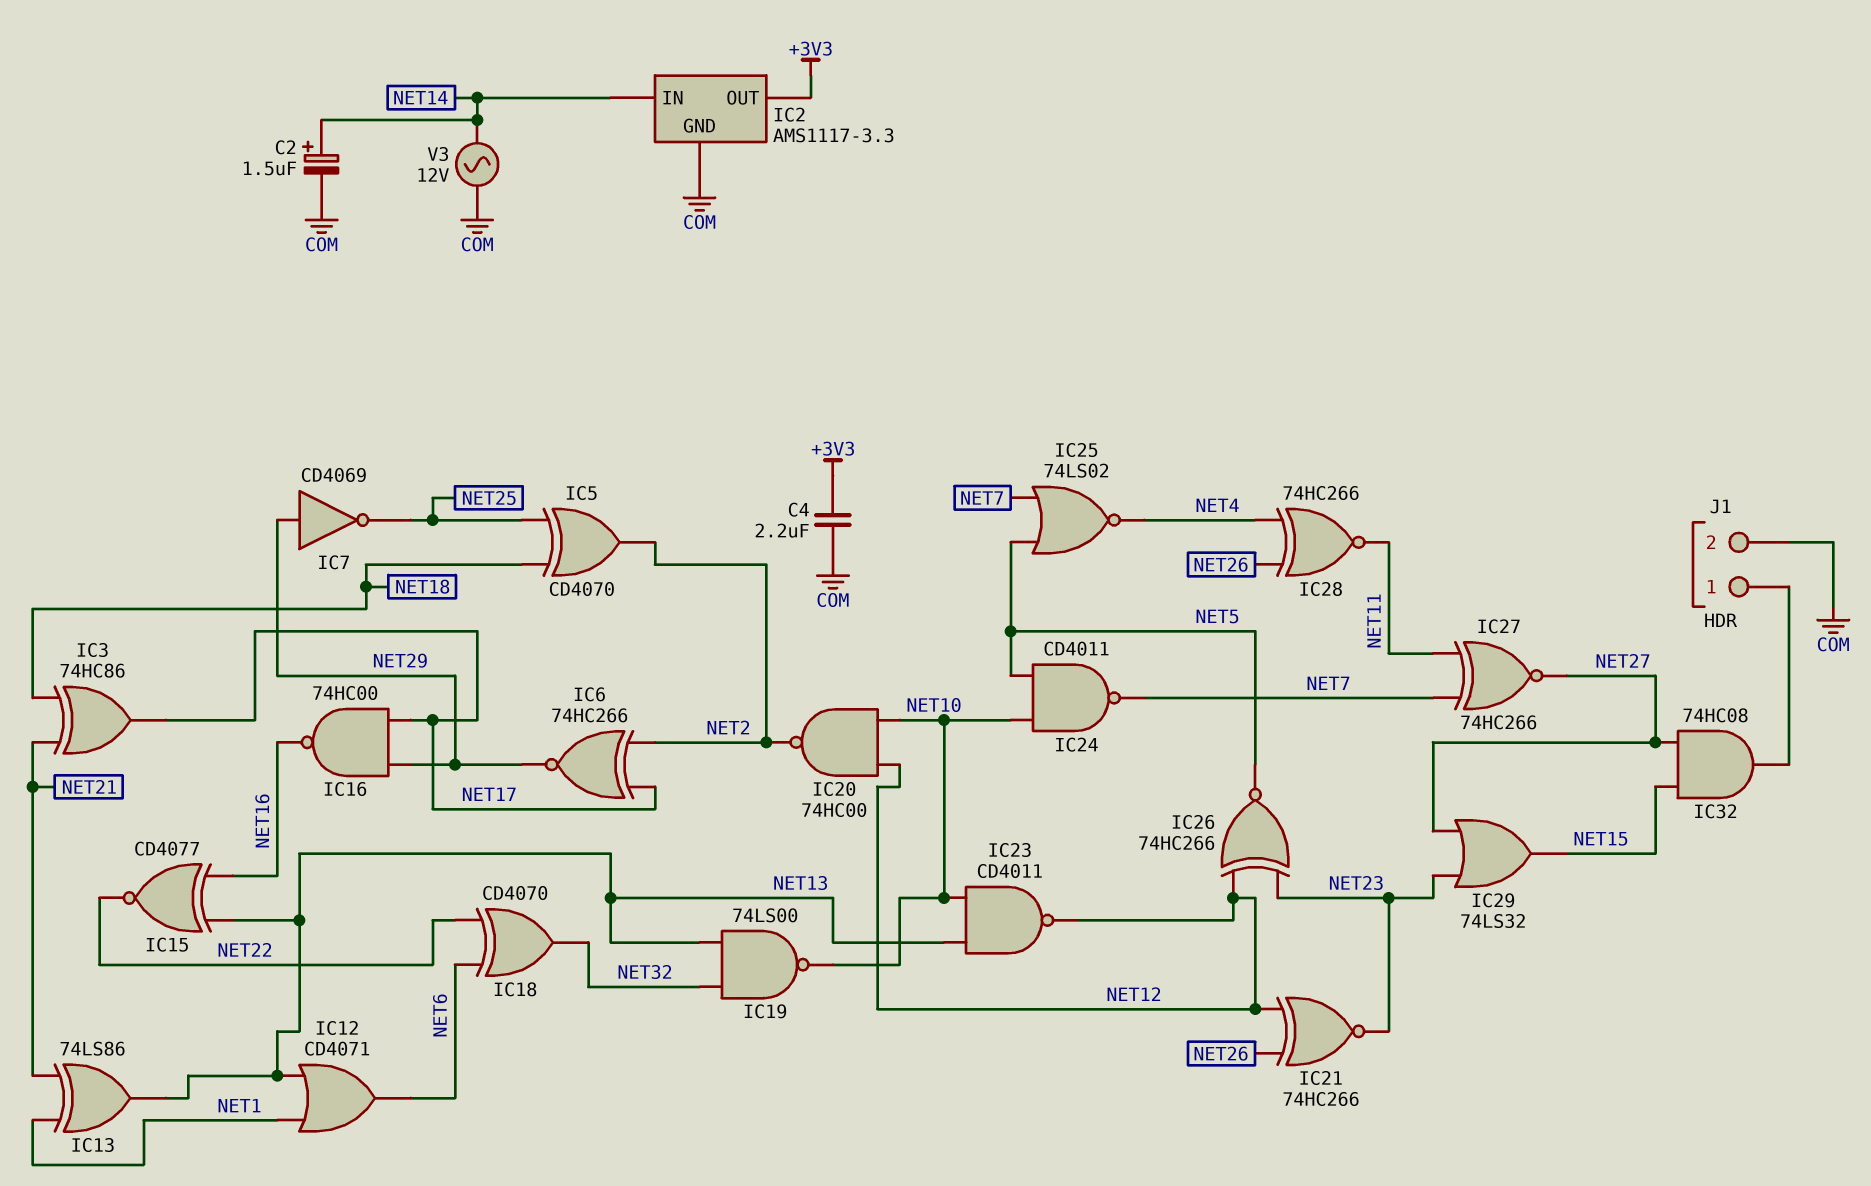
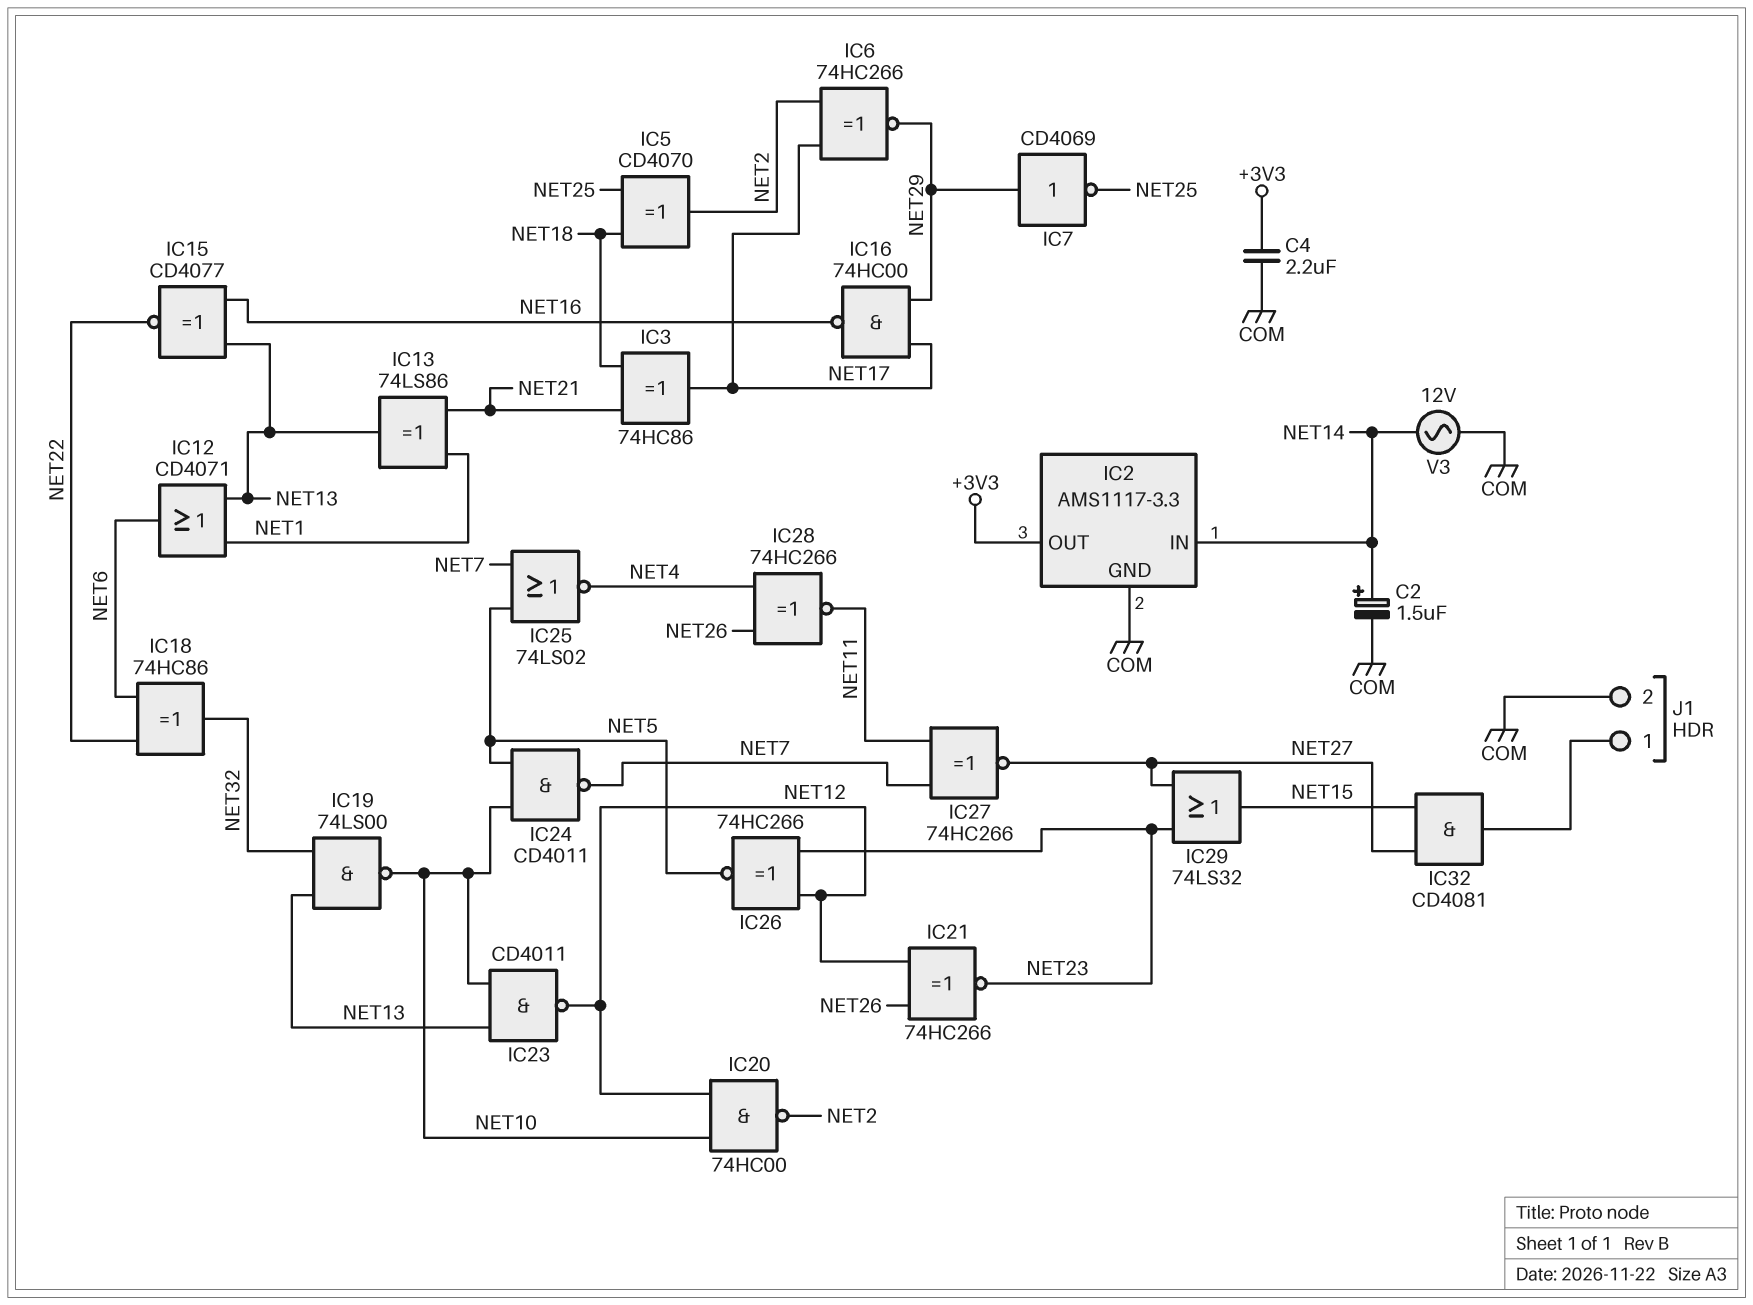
IC18: XOR CD4070 (in NET6, in NET22, out NET32) -> XOR 74HC86 (in NET6, in NET22, out NET32)
IC32: AND 74HC08 (in NET15, in NET27, out J1/1) -> AND CD4081 (in NET15, in NET27, out J1/1)

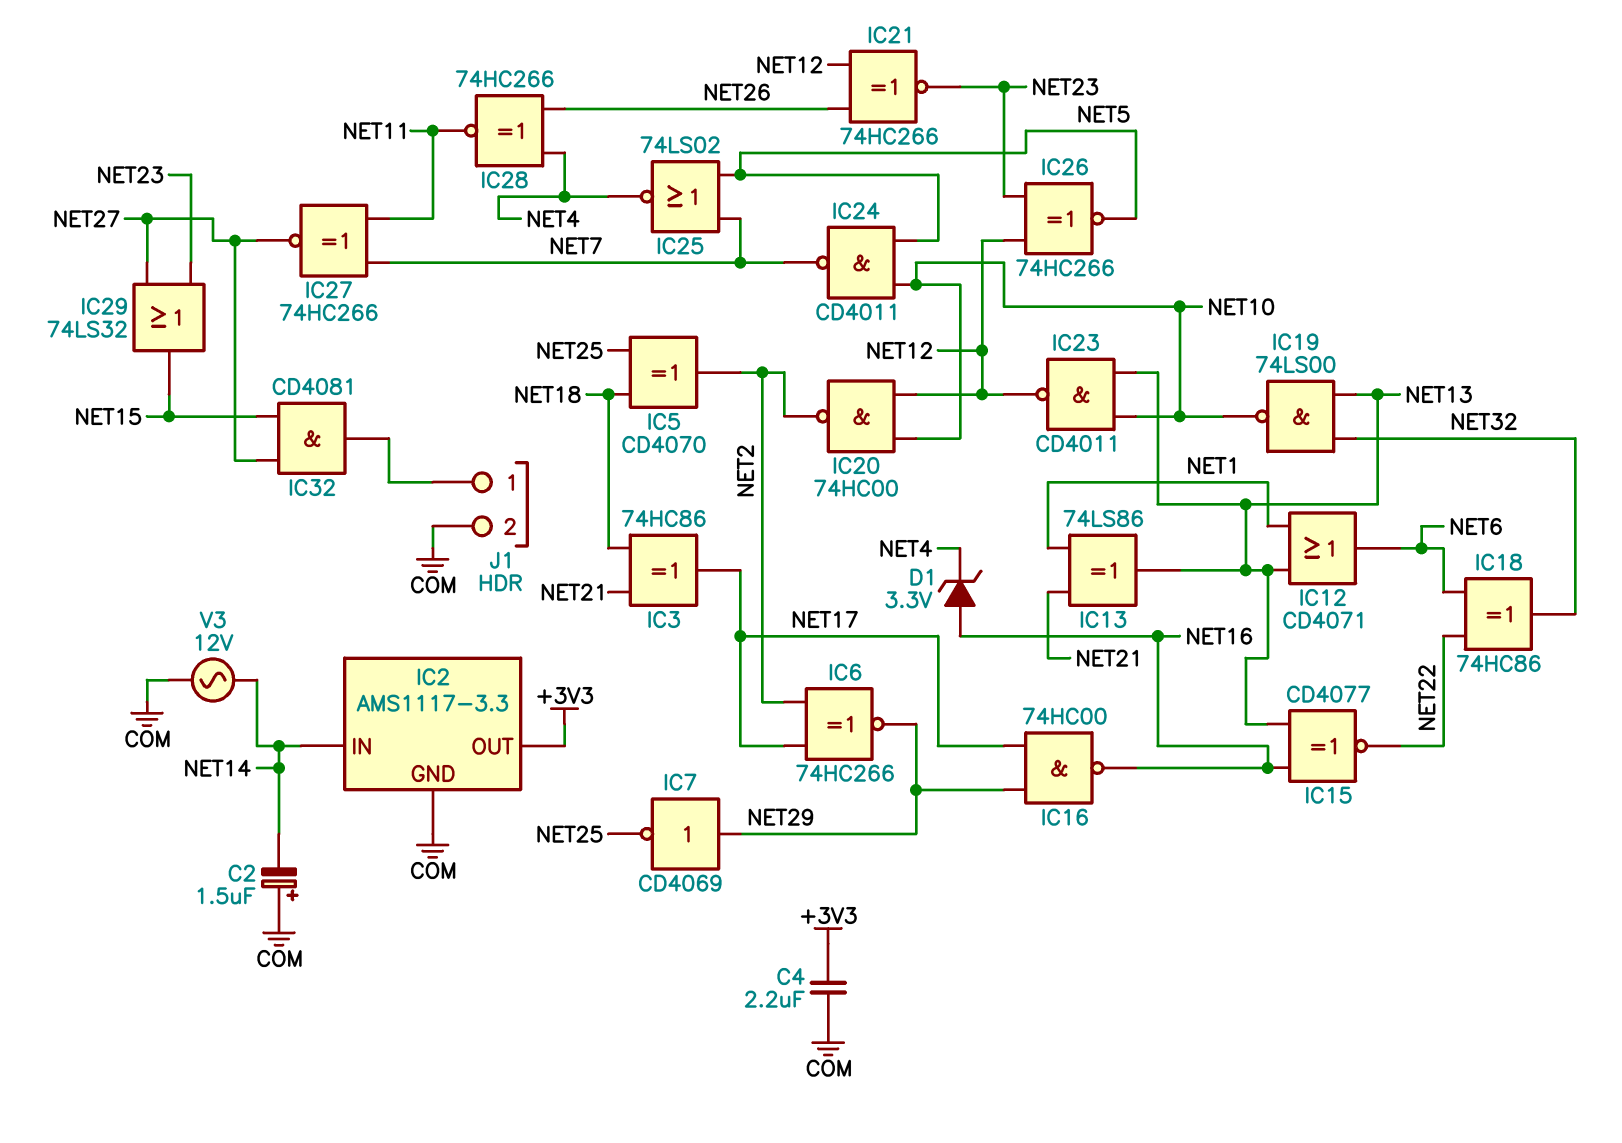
C2: 1.5uF (plus NET14, minus COM) -> 1.5uF (plus COM, minus NET14)
D1: none -> zener 3.3V (A NET16, K NET4)

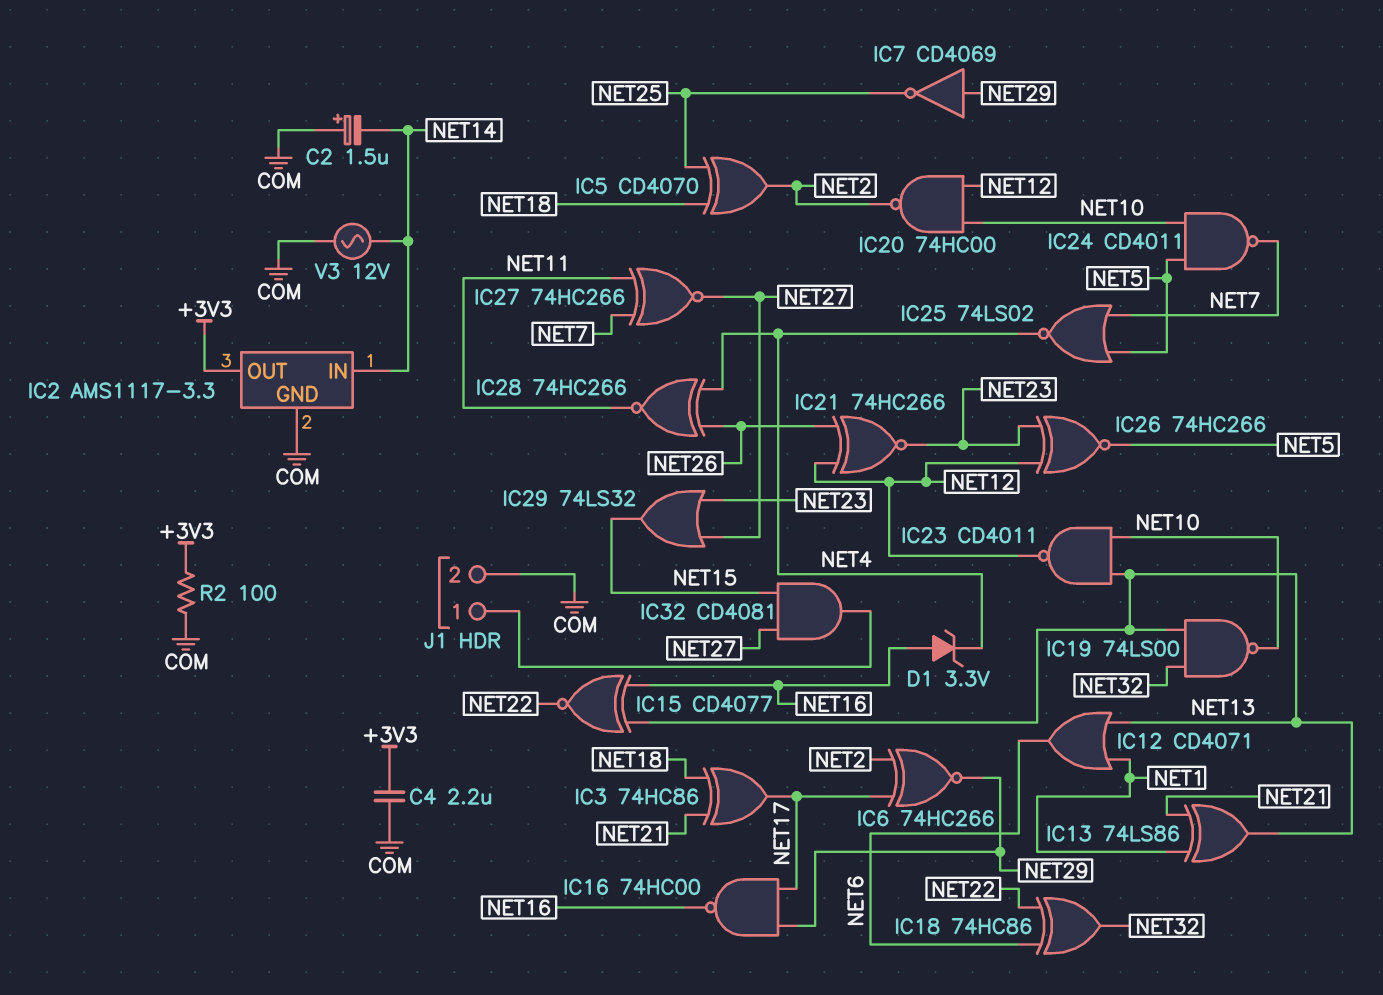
R2: none -> 100 (+3V3, COM)

